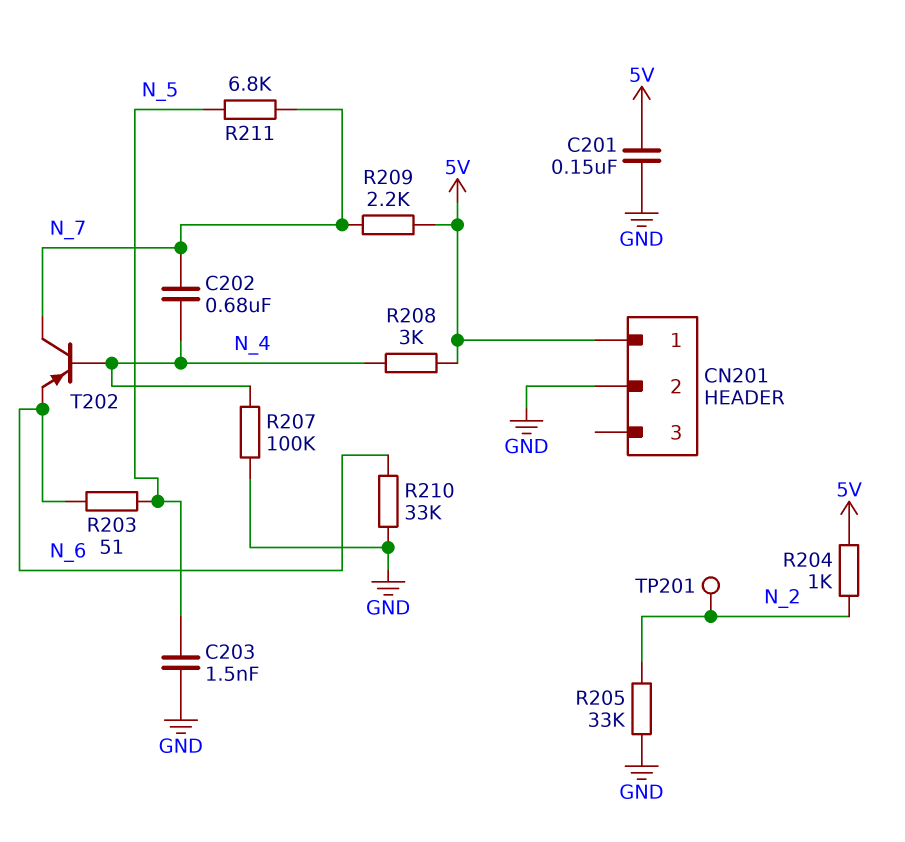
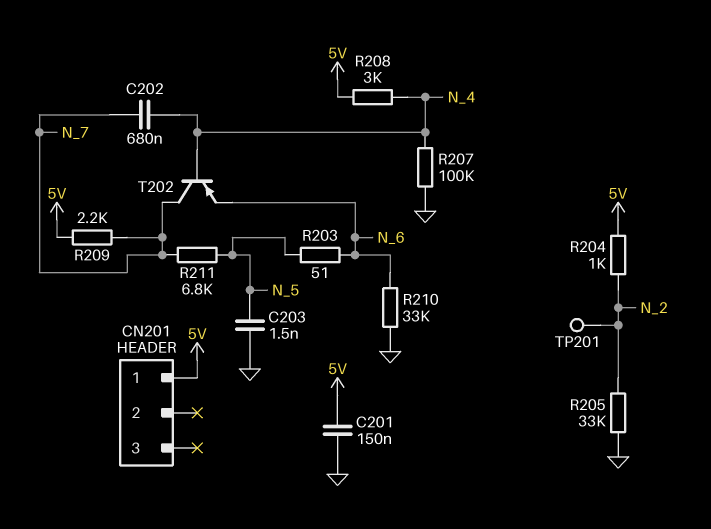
CN201 pin 2: GND -> none

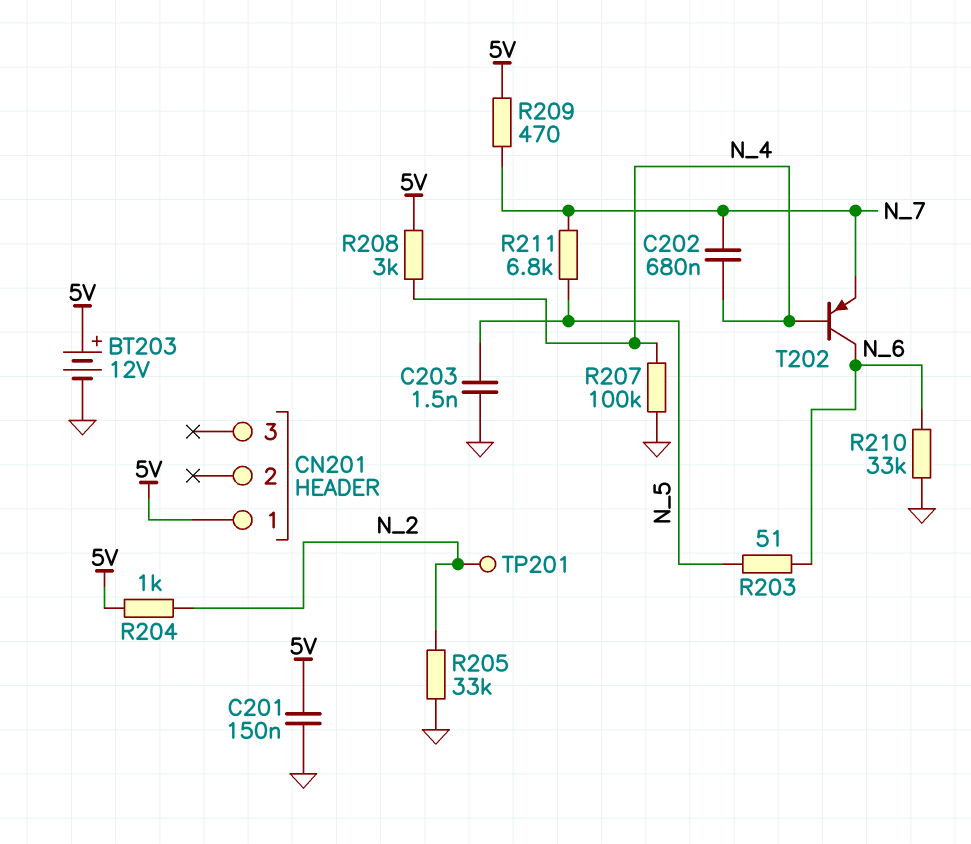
BT203: none -> 12V (plus 5V, minus GND)
R209: 2.2k (5V, N_7) -> 470 (5V, N_7)
T202: PNP (B N_4, C N_7, E N_6) -> PNP (B N_4, C N_6, E N_7)

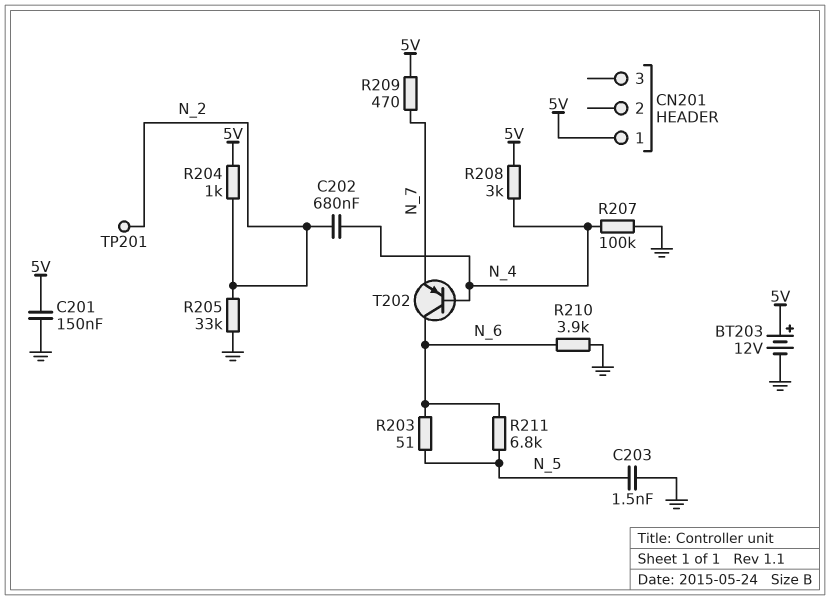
C202: 680nF (N_4, N_7) -> 680nF (N_2, N_4)
R210: 33k (GND, N_6) -> 3.9k (GND, N_6)
R211: 6.8k (N_5, N_7) -> 6.8k (N_5, N_6)

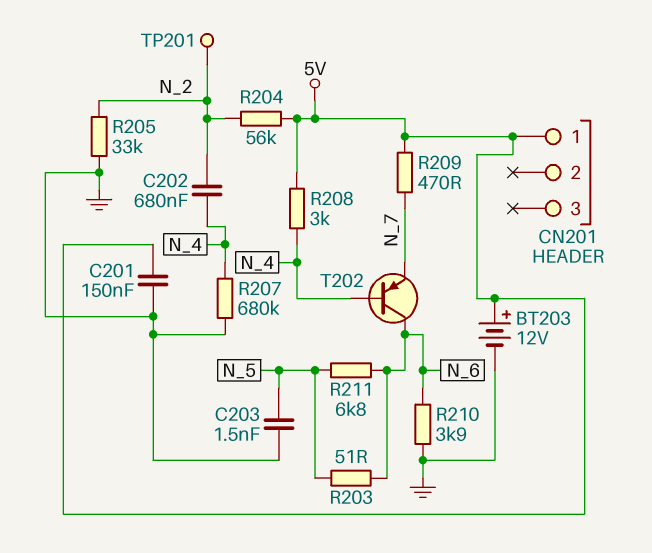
R204: 1k (5V, N_2) -> 56k (5V, N_2)
R207: 100k (GND, N_4) -> 680k (GND, N_4)

